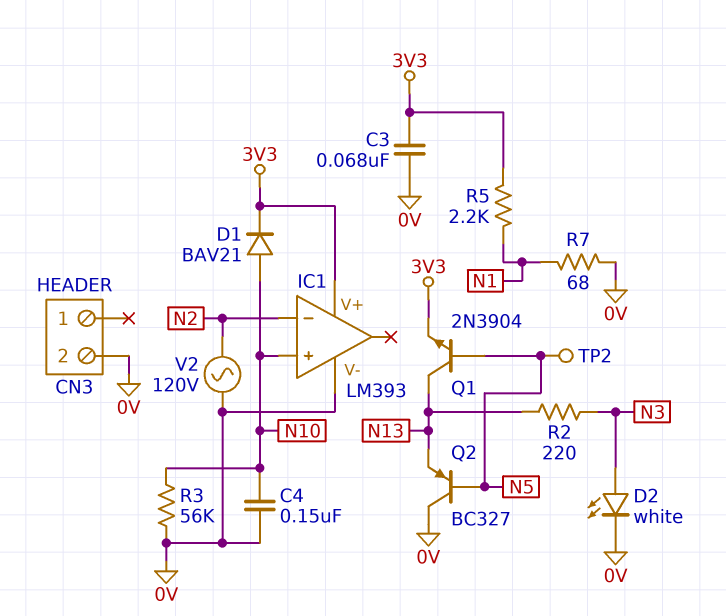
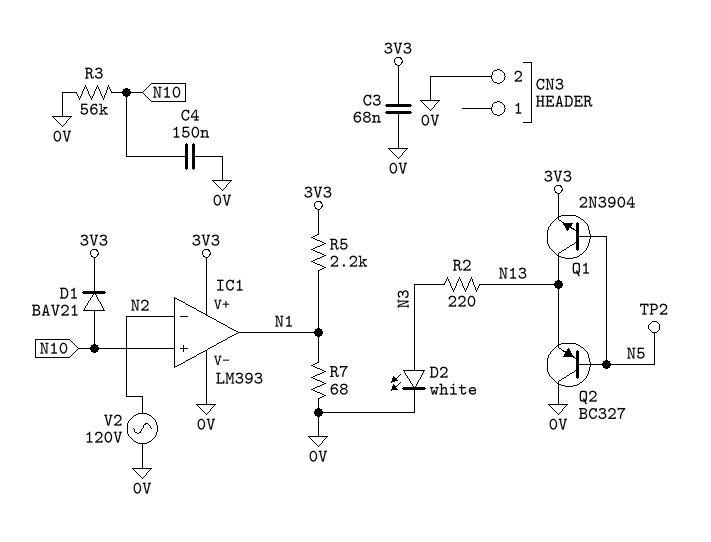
IC1 pin out: none -> N1

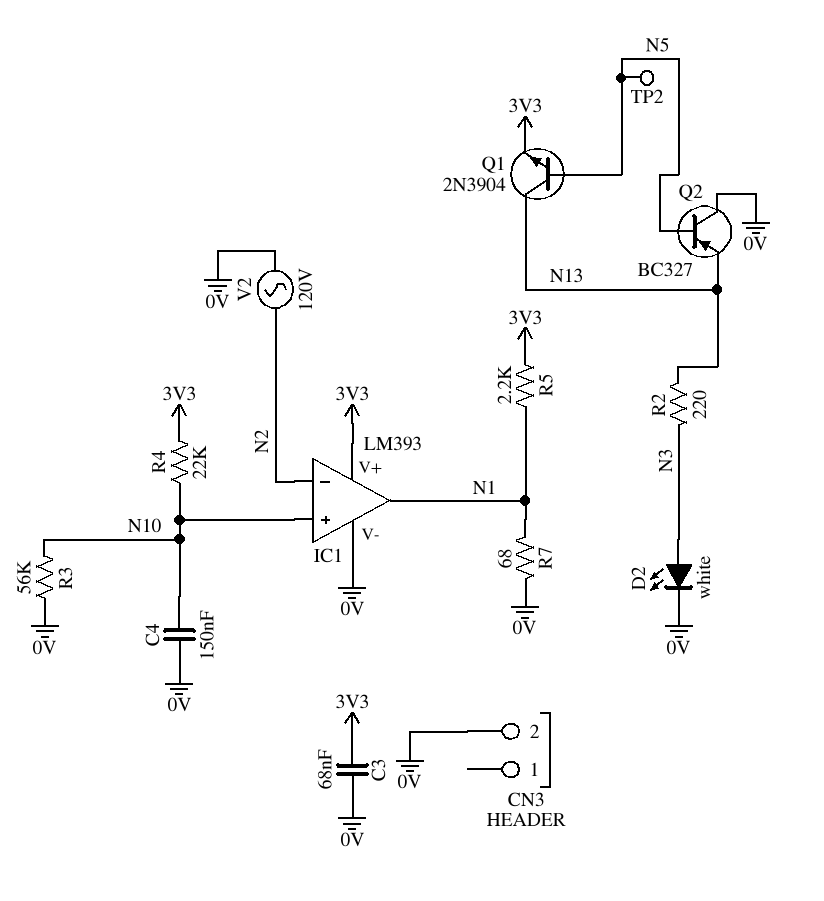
D1: diode BAV21 (A N10, K 3V3) -> none
R4: none -> 22k (3V3, N10)

